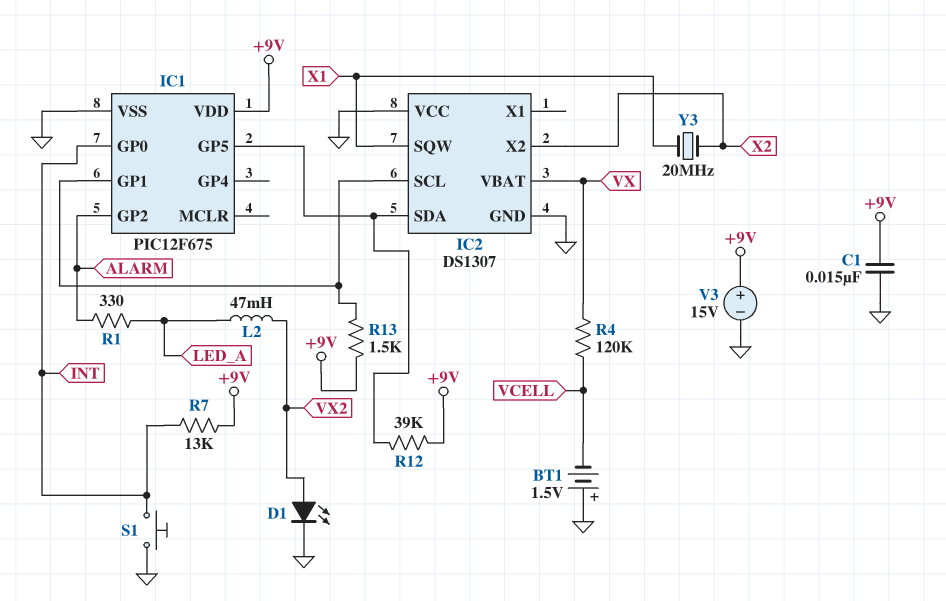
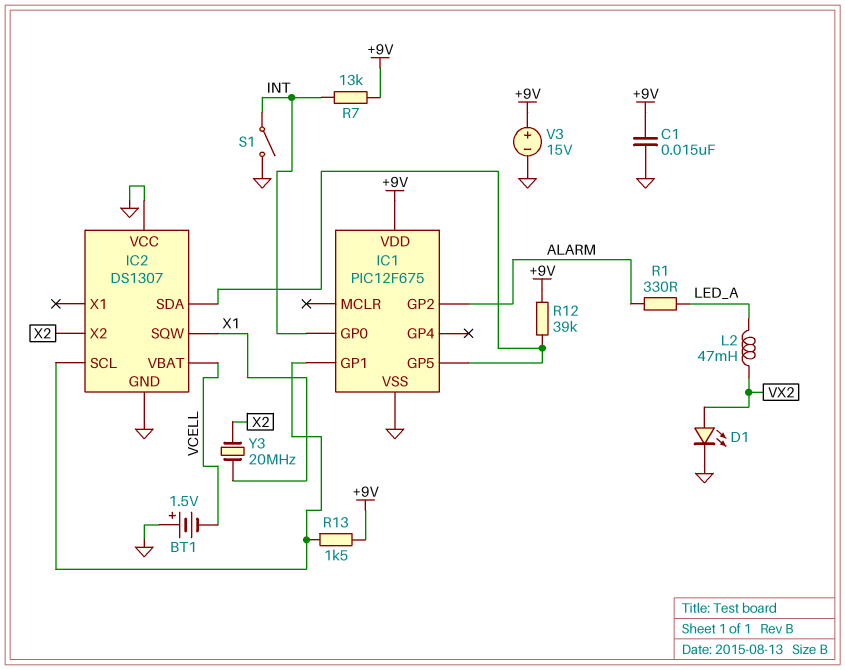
IC2 pin VBAT: VX -> VCELL
R4: 120k (VCELL, VX) -> none
S1: button (GND, INT) -> switch (GND, INT)

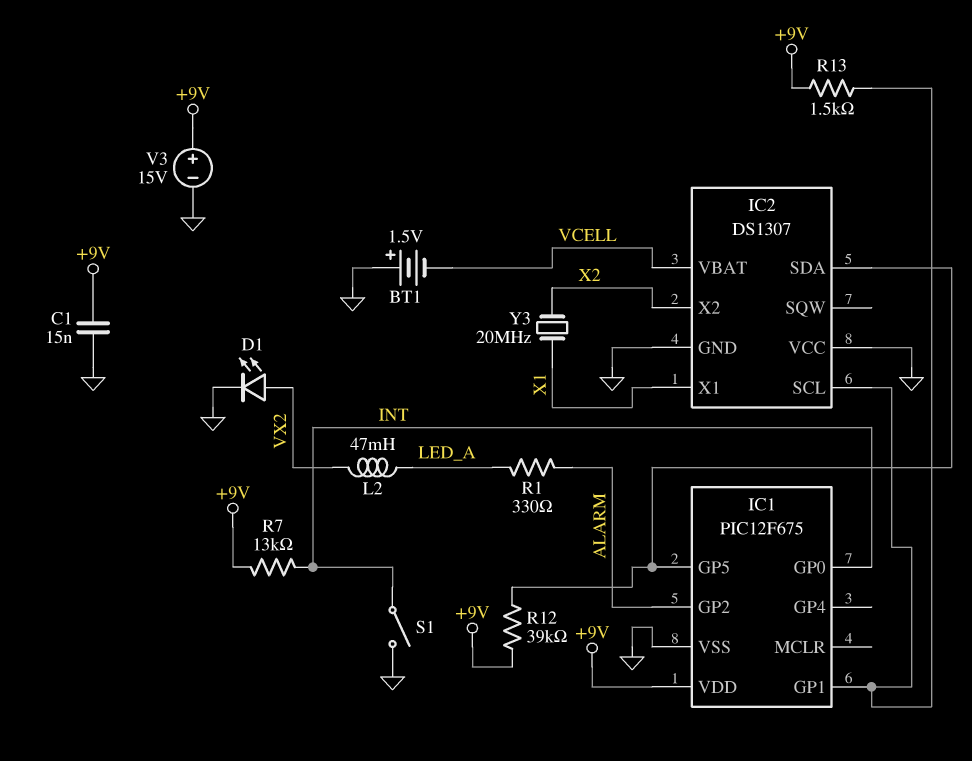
IC2 pin SQW: X1 -> none
IC2 pin X1: none -> X1

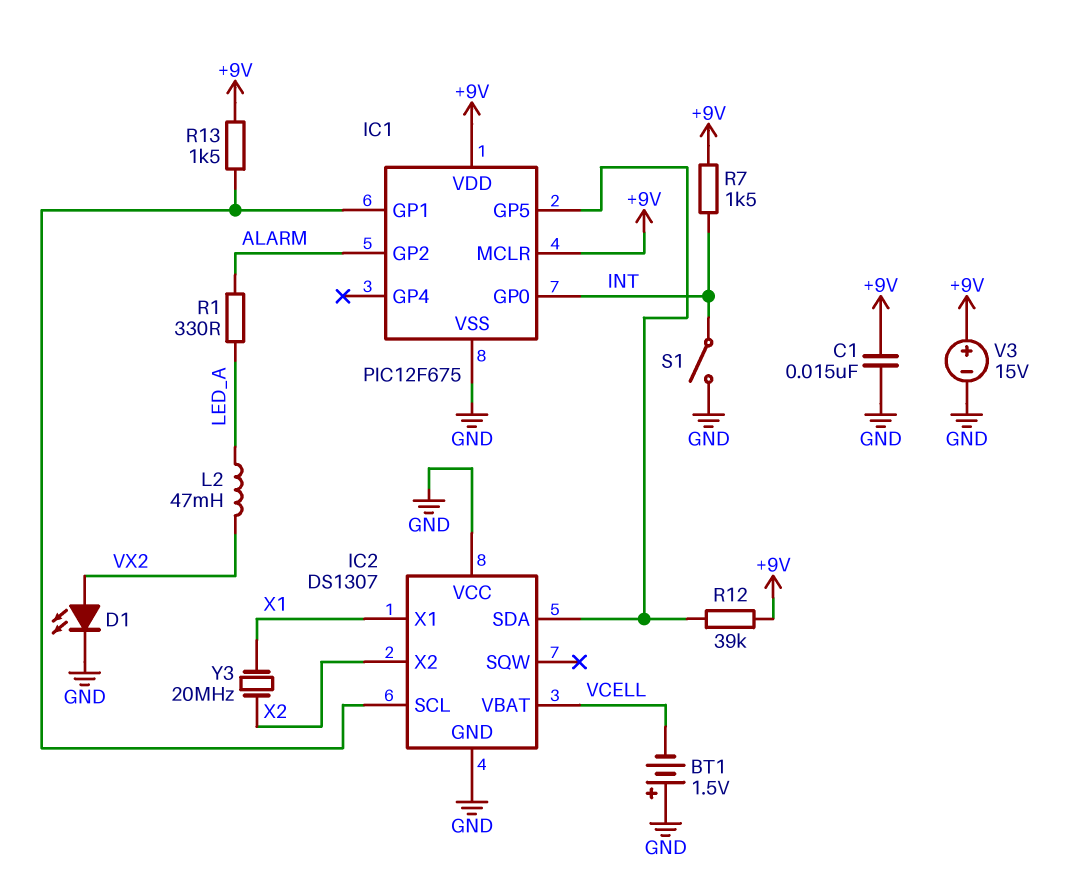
IC1 pin MCLR: none -> +9V
R7: 13k (+9V, INT) -> 1.5k (+9V, INT)

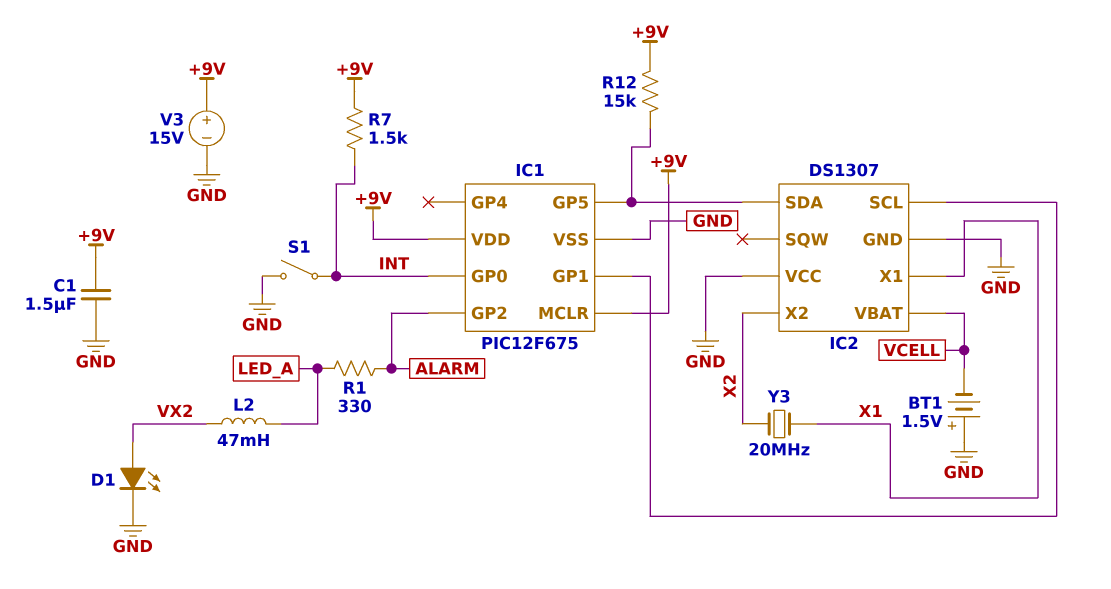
C1: 15nF (+9V, GND) -> 1.5uF (+9V, GND)
R12: 39k (+9V, IC1/GP5) -> 15k (+9V, IC1/GP5)
R13: 1.5k (+9V, IC1/GP1) -> none

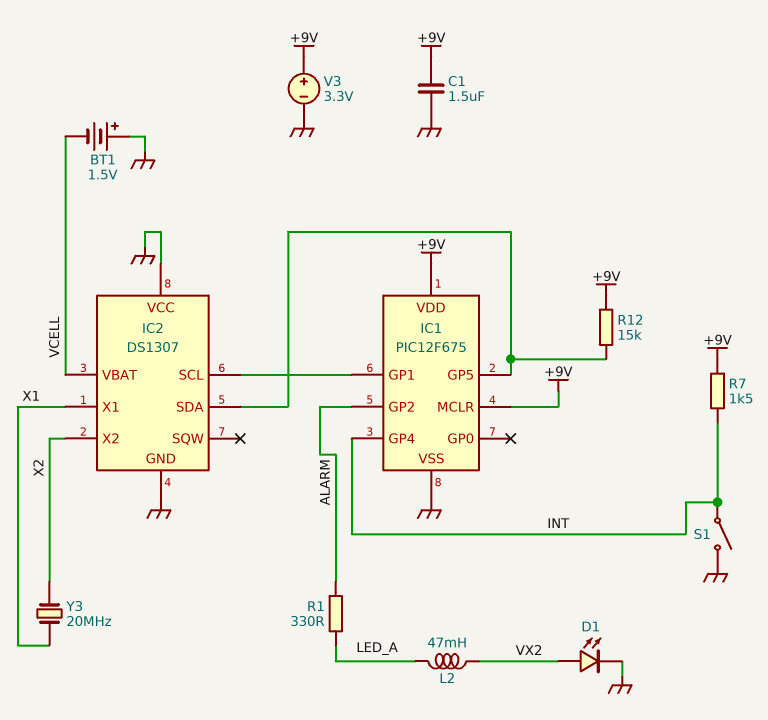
IC1 pin GP0: INT -> none
IC1 pin GP4: none -> INT
V3: 15V (plus +9V, minus GND) -> 3.3V (plus +9V, minus GND)

